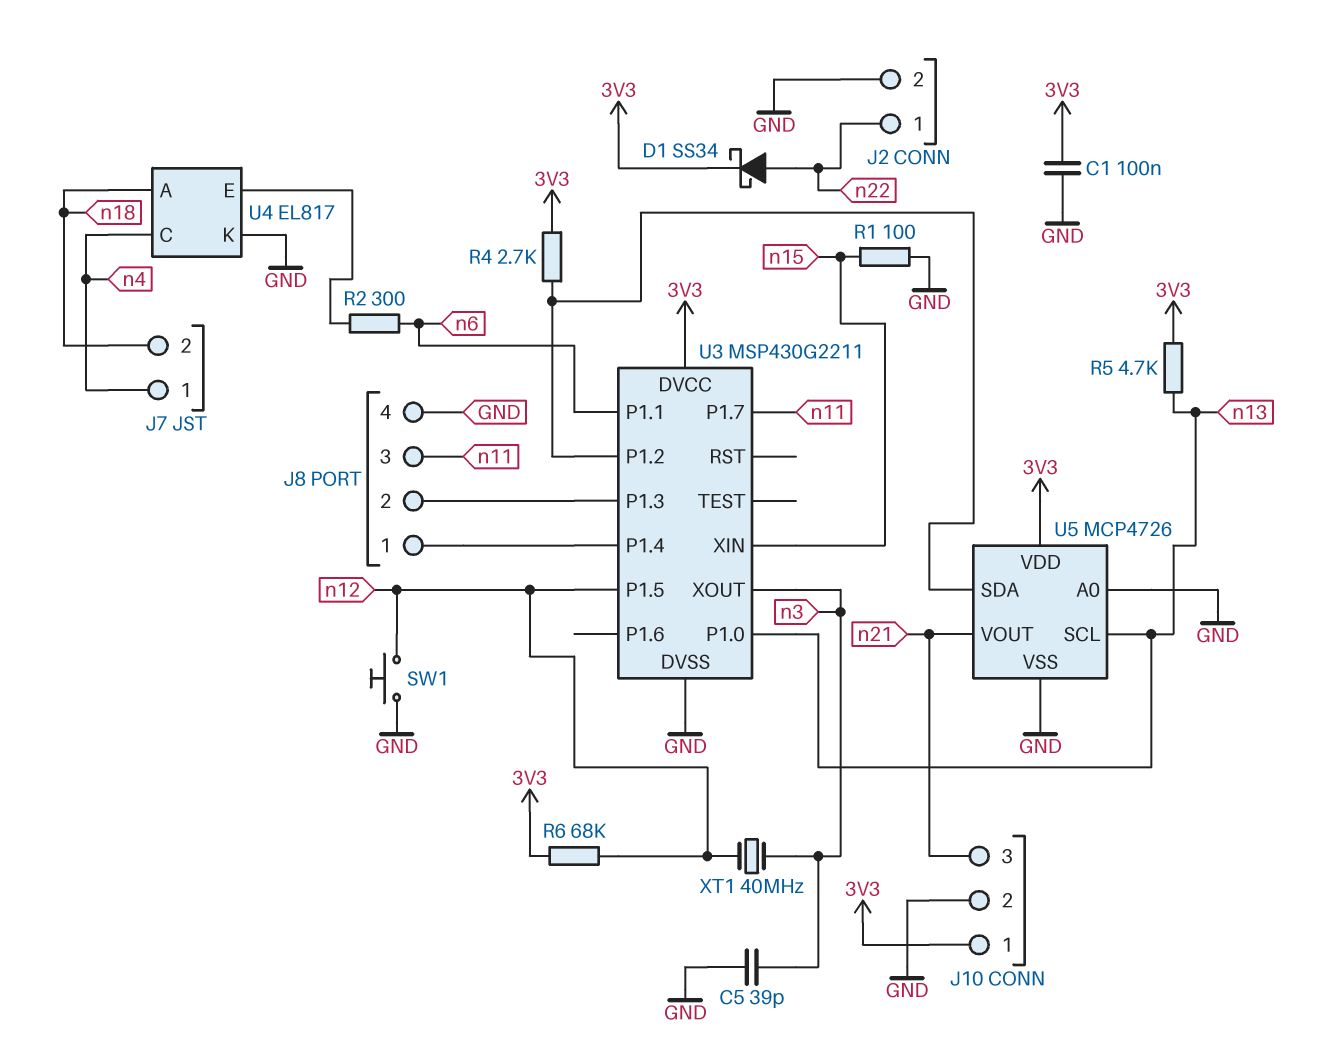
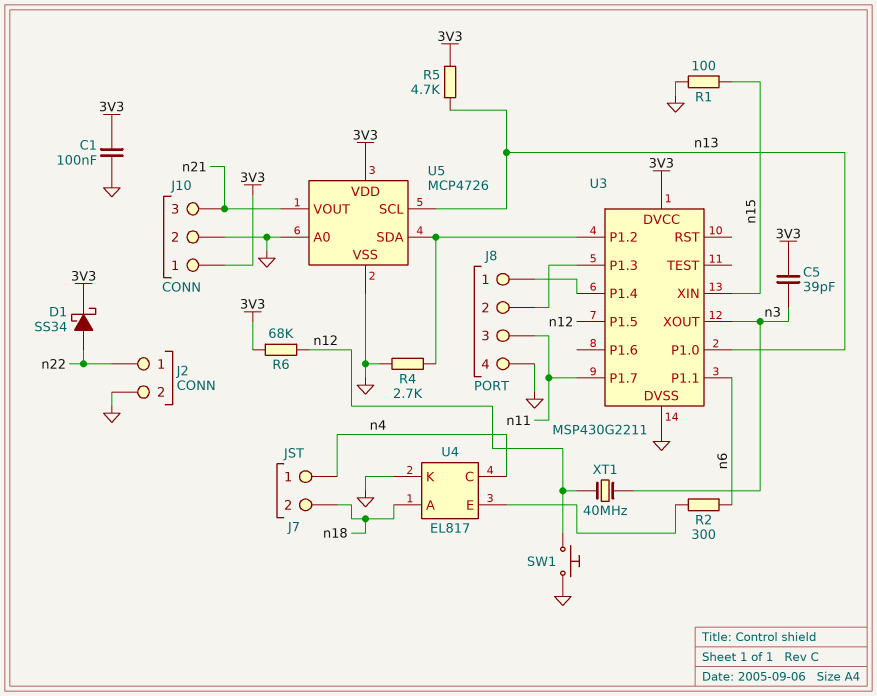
C5: 39pF (GND, n3) -> 39pF (3V3, n3)
R4: 2.7k (3V3, U3/P1.2) -> 2.7k (GND, U3/P1.2)

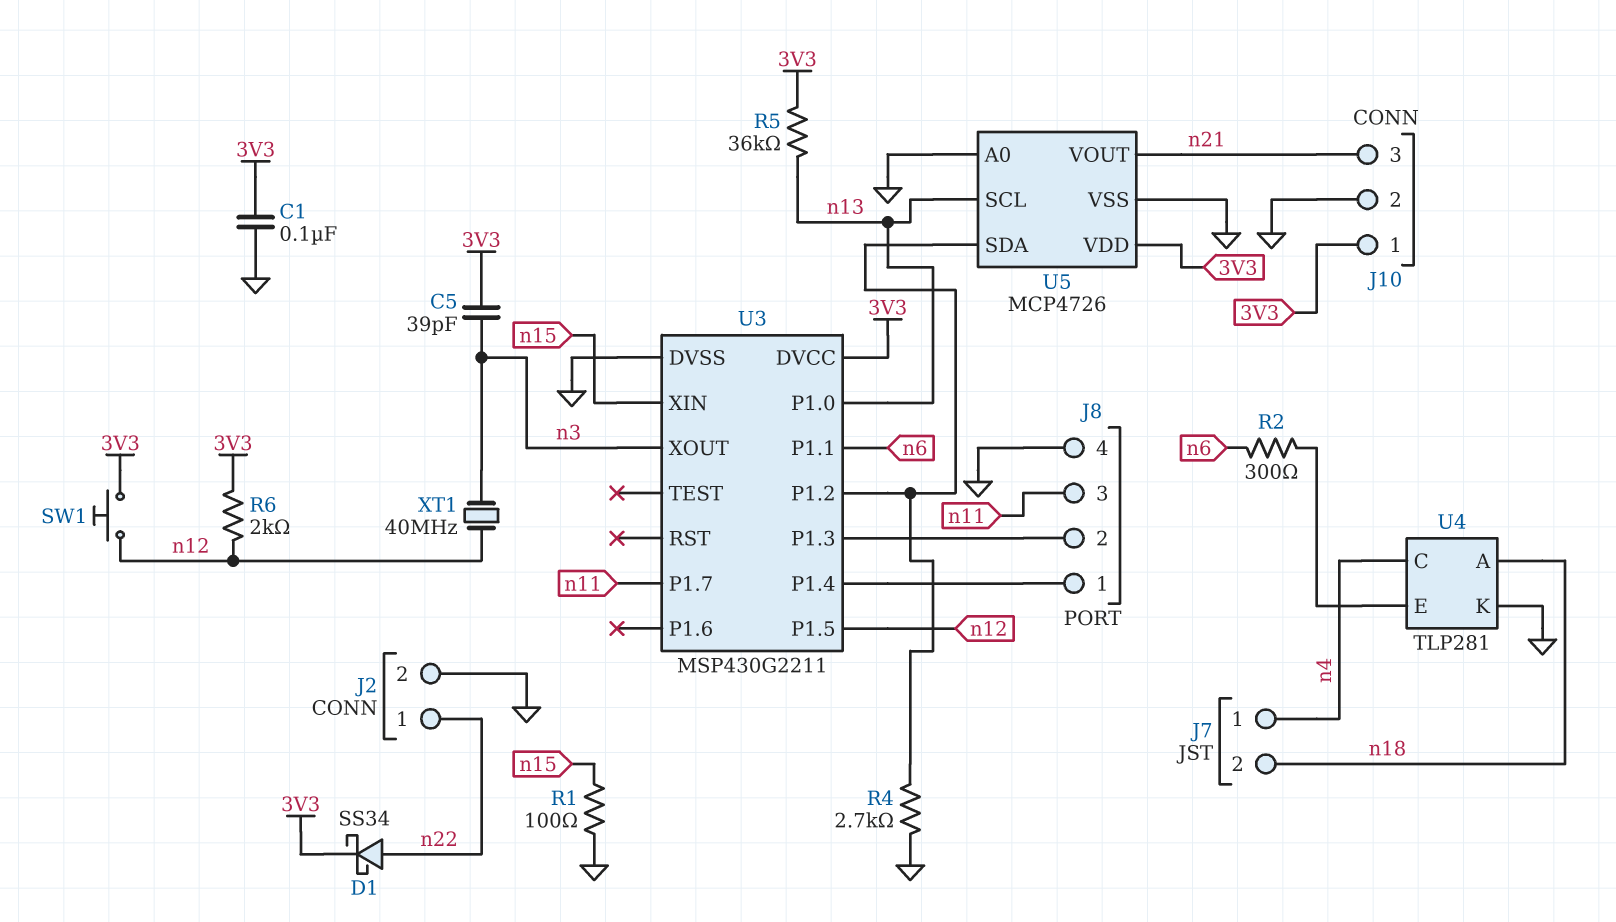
R5: 4.7k (3V3, n13) -> 36k (3V3, n13)
R6: 68k (3V3, n12) -> 2k (3V3, n12)
SW1: button (GND, n12) -> button (3V3, n12)
U4: EL817 -> TLP281

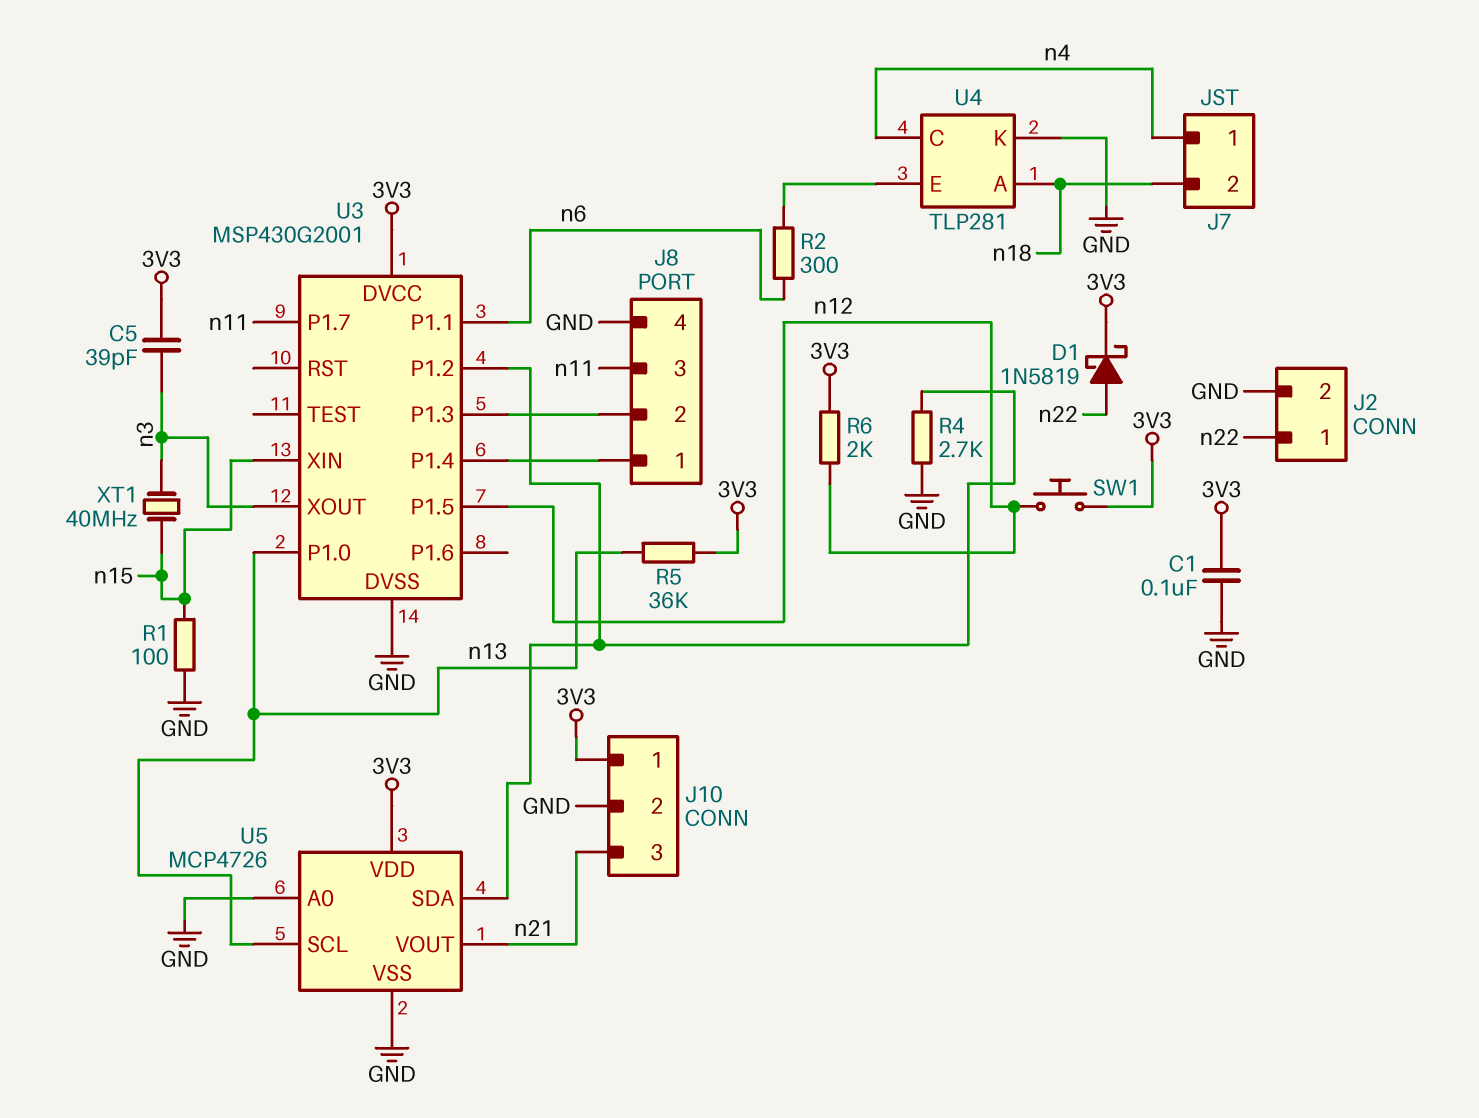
D1: schottky SS34 (A n22, K 3V3) -> schottky 1N5819 (A n22, K 3V3)
U3: MSP430G2211 -> MSP430G2001
XT1: 40MHz (n3, n12) -> 40MHz (n3, n15)

